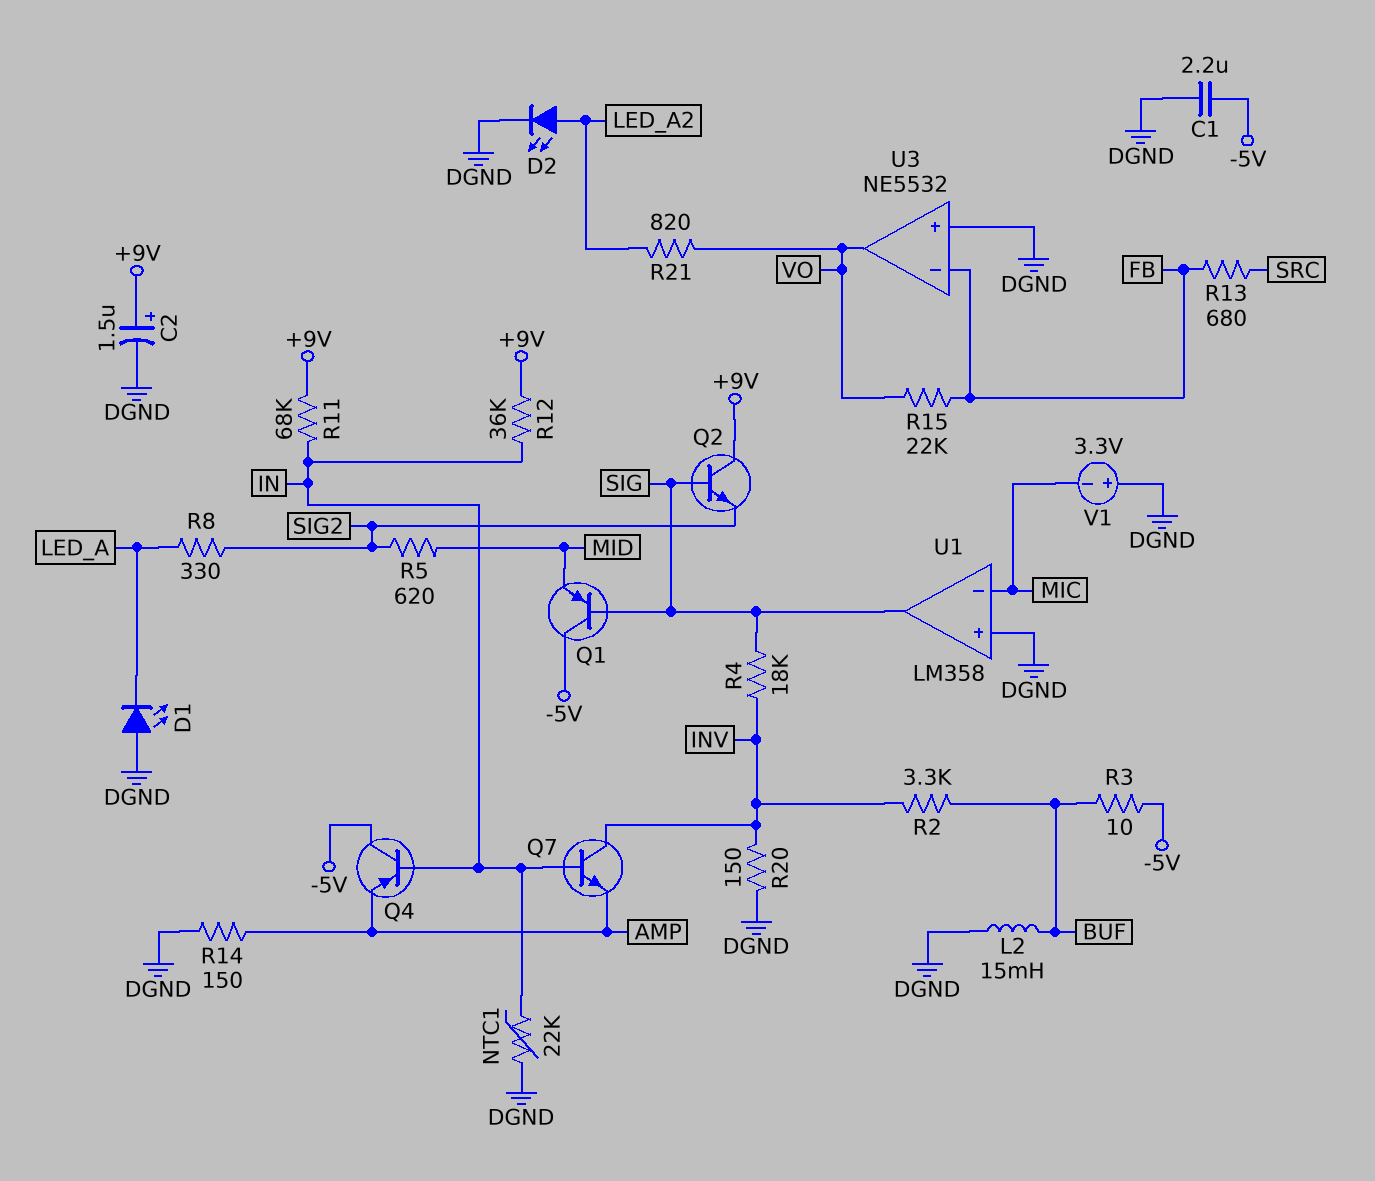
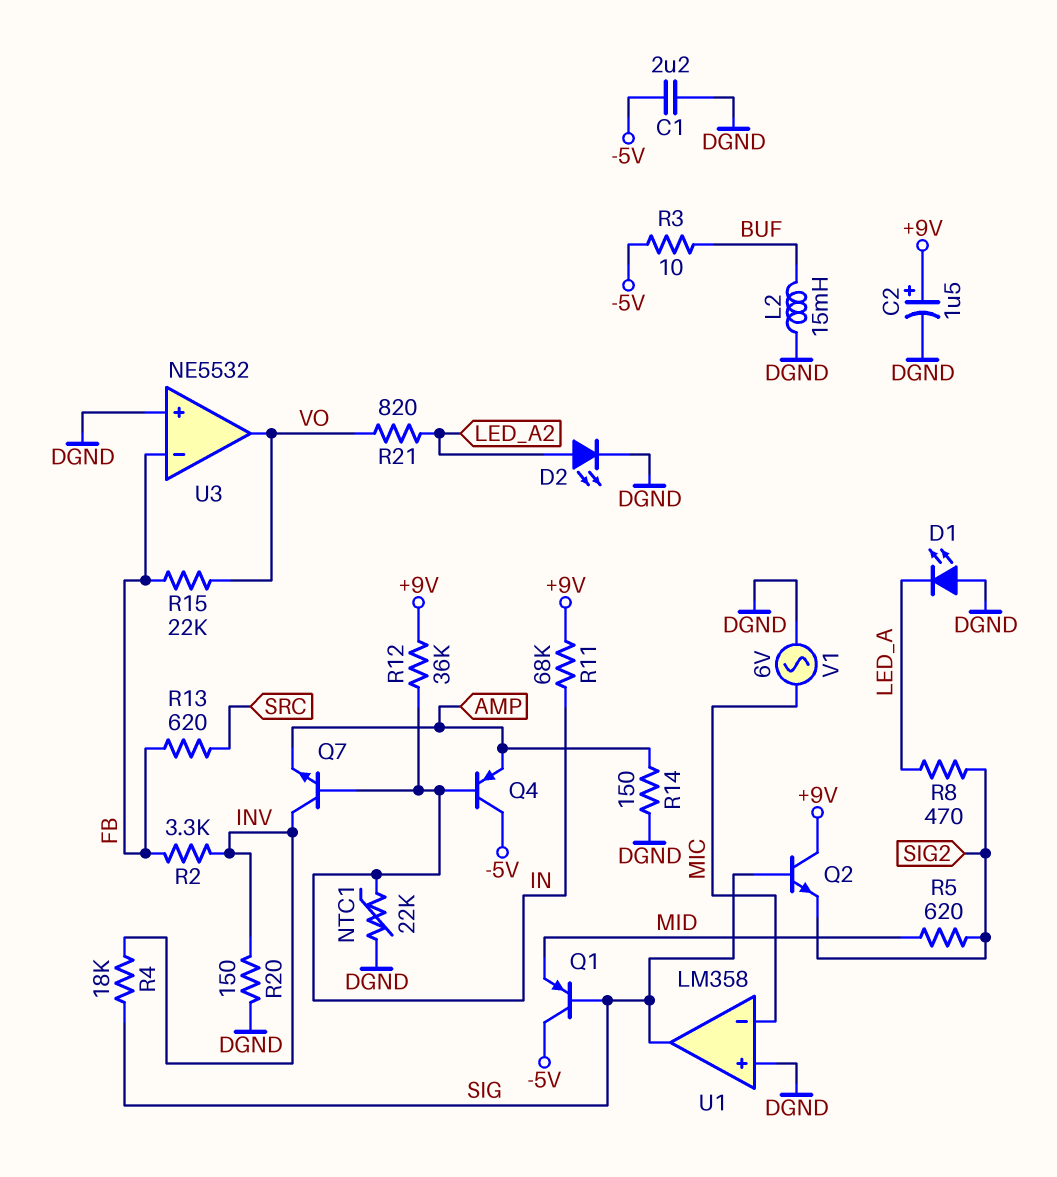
R2: 3.3k (BUF, INV) -> 3.3k (FB, INV)
R8: 330 (LED_A, SIG2) -> 470 (LED_A, SIG2)
R13: 680 (FB, SRC) -> 620 (FB, SRC)
V1: 3.3V (plus DGND, minus MIC) -> AC 6V (DGND, MIC)

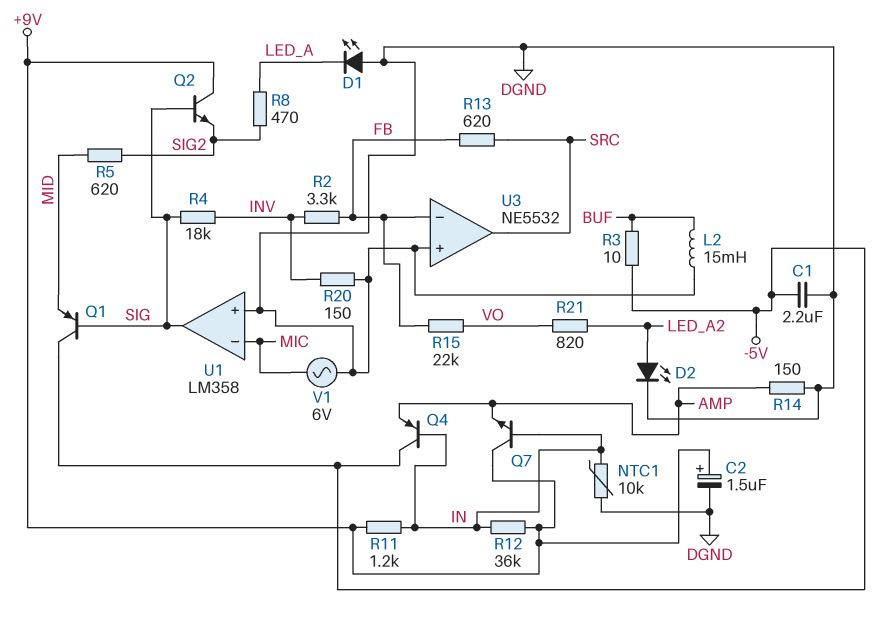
NTC1: 22k (DGND, IN) -> 10k (DGND, IN)
Q7: NPN (B IN, C INV, E AMP) -> NPN (B IN, C +9V, E AMP)
R11: 68k (+9V, IN) -> 1.2k (+9V, IN)
U3 pin out: VO -> SRC

